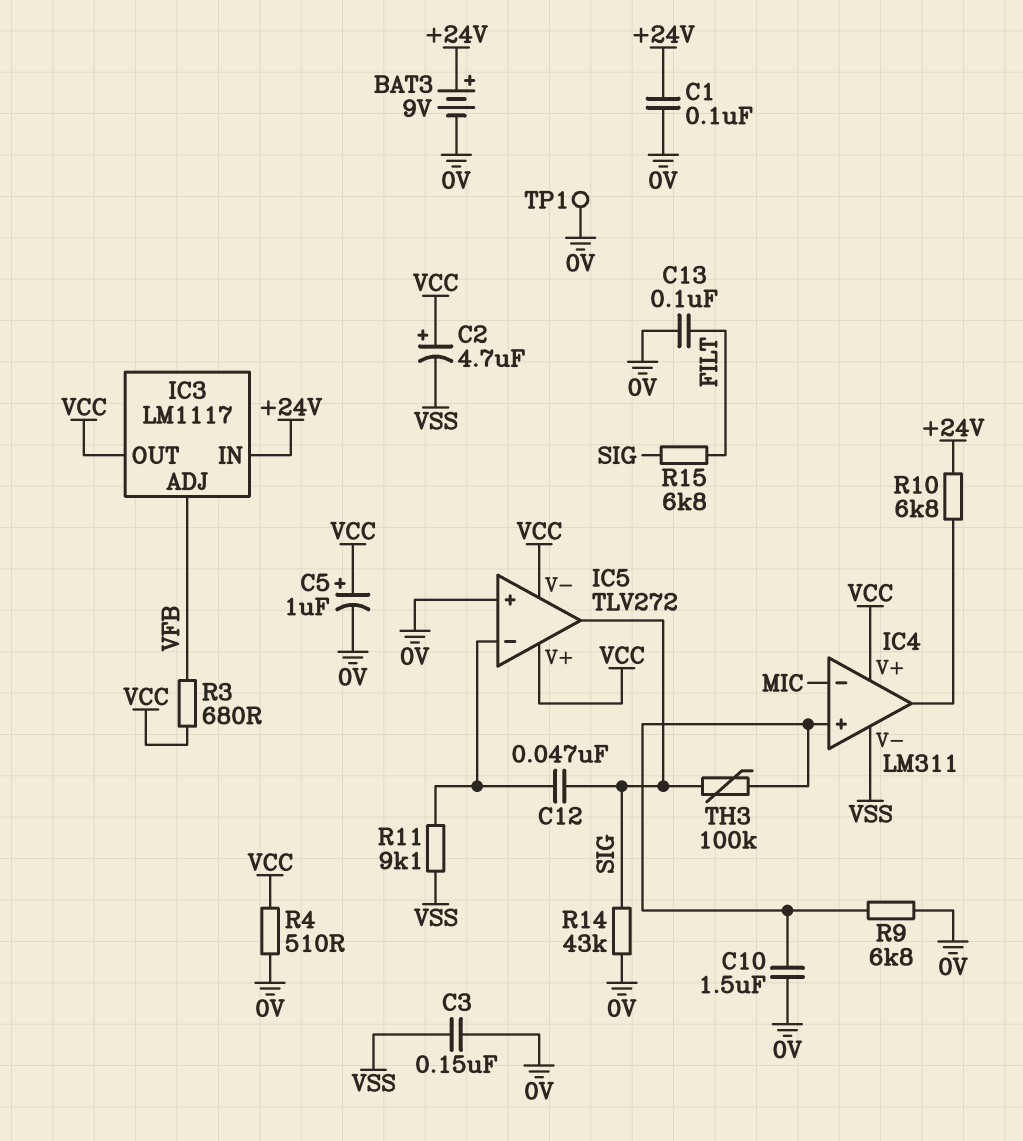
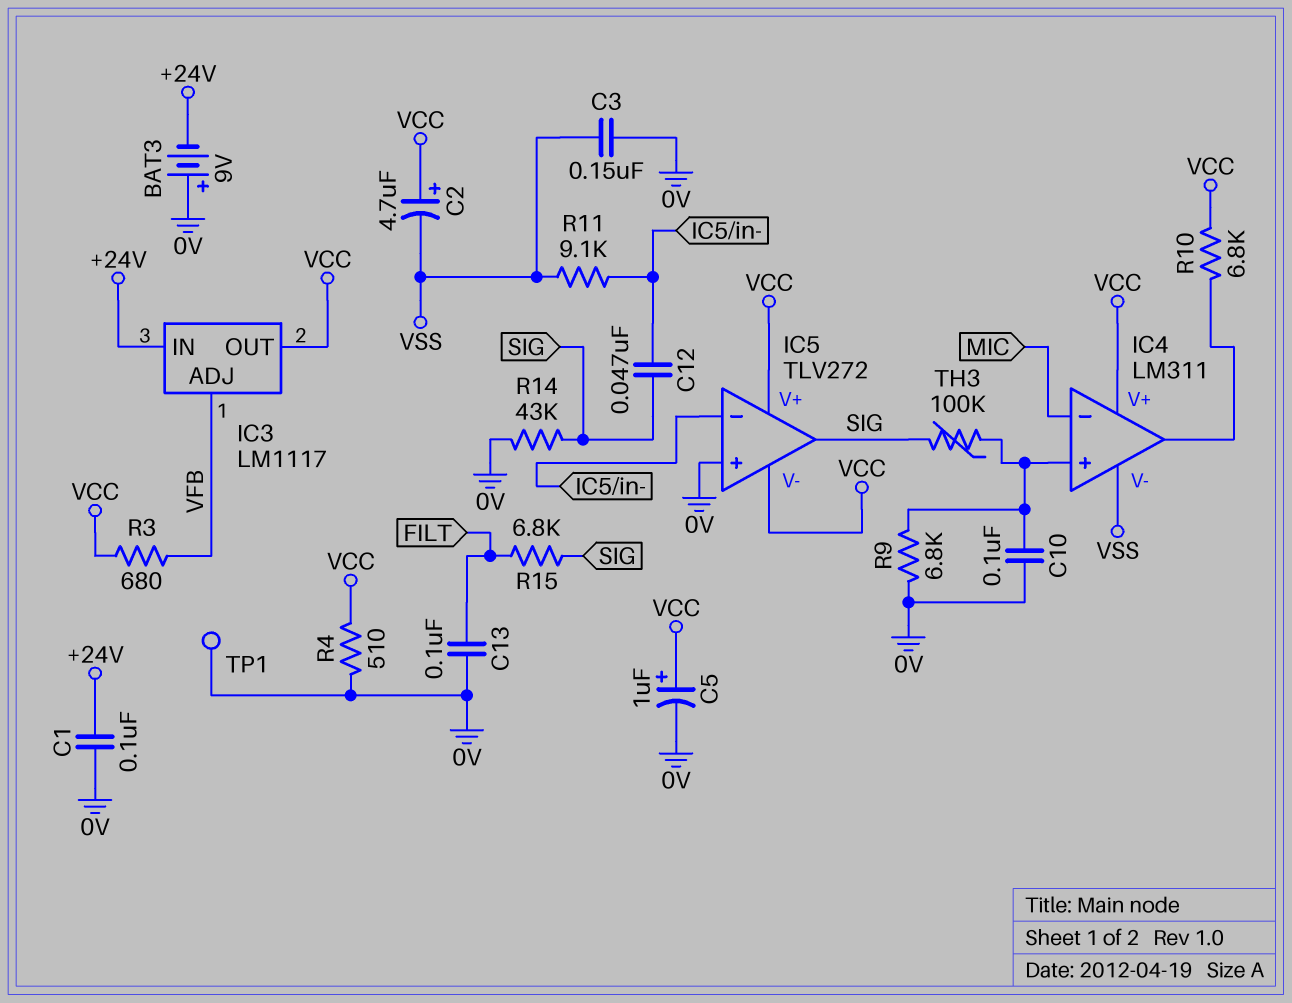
BAT3: 9V (plus +24V, minus 0V) -> 9V (plus 0V, minus +24V)
C10: 1.5uF (0V, IC4/in+) -> 100nF (0V, IC4/in+)
R10: 6.8k (+24V, IC4/out) -> 6.8k (IC4/out, VCC)

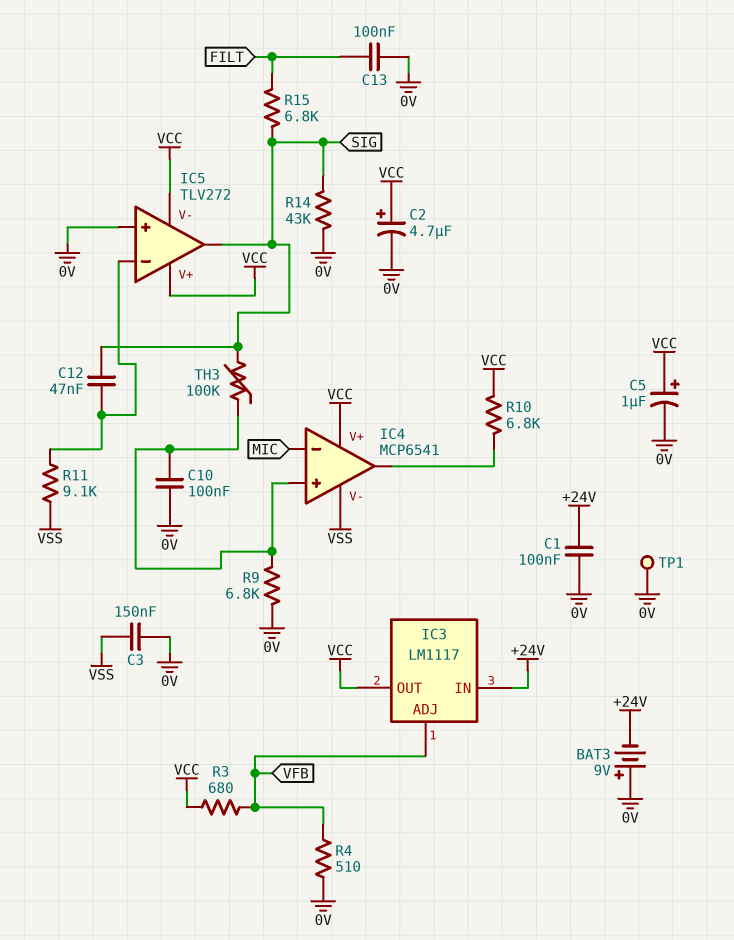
C2: 4.7uF (plus VCC, minus VSS) -> 4.7uF (plus VCC, minus 0V)
IC4: LM311 -> MCP6541
R4: 510 (0V, VCC) -> 510 (0V, VFB)

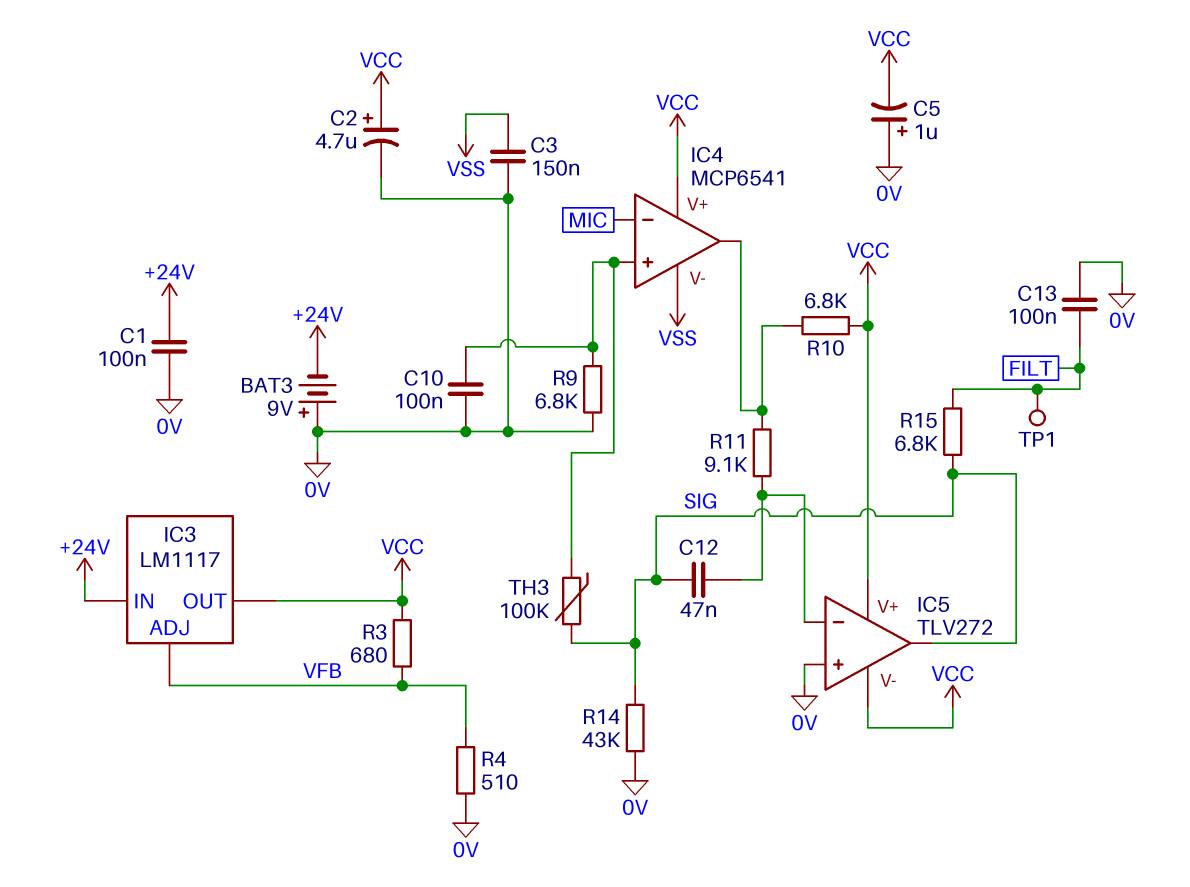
C5: 1uF (plus VCC, minus 0V) -> 1uF (plus 0V, minus VCC)
R11: 9.1k (IC5/in-, VSS) -> 9.1k (IC4/out, IC5/in-)
TP1: test point (0V) -> test point (FILT)

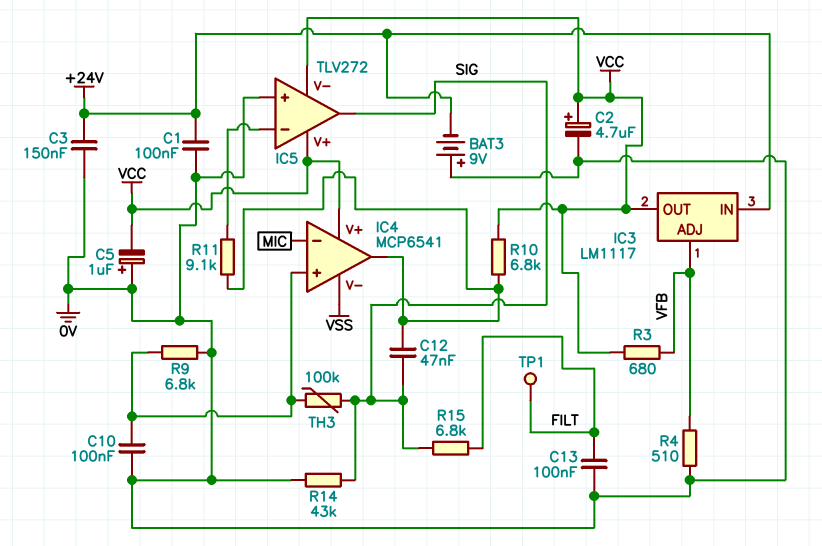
C3: 150nF (0V, VSS) -> 150nF (+24V, 0V)
C12: 47nF (IC5/in-, SIG) -> 47nF (IC4/out, SIG)

